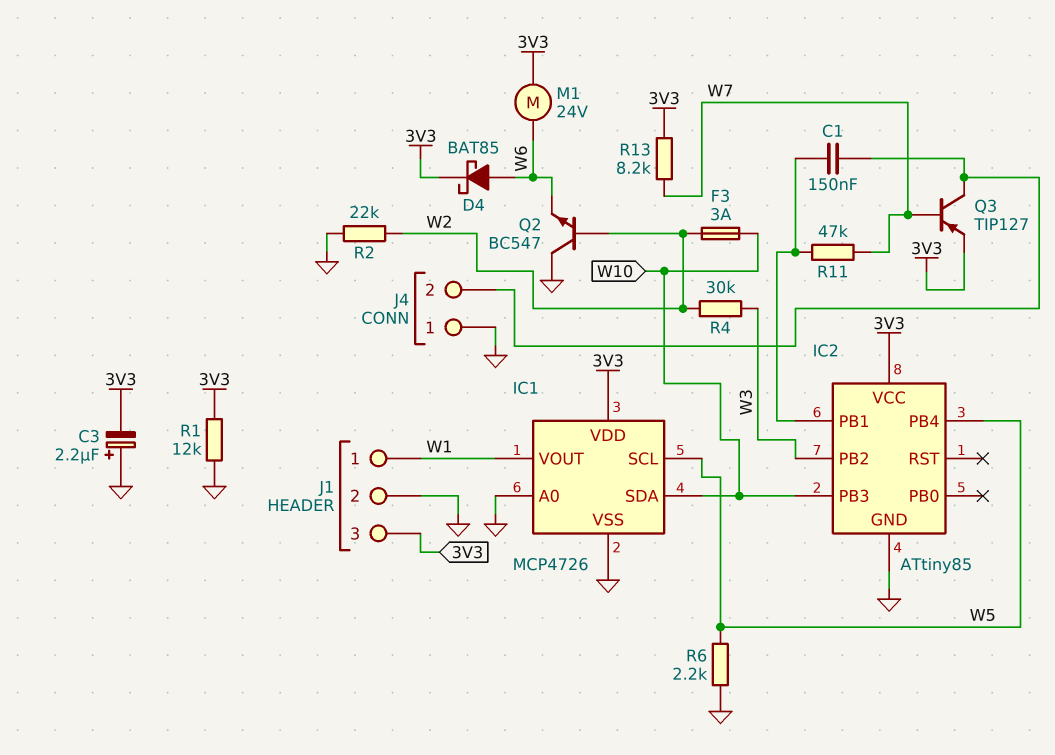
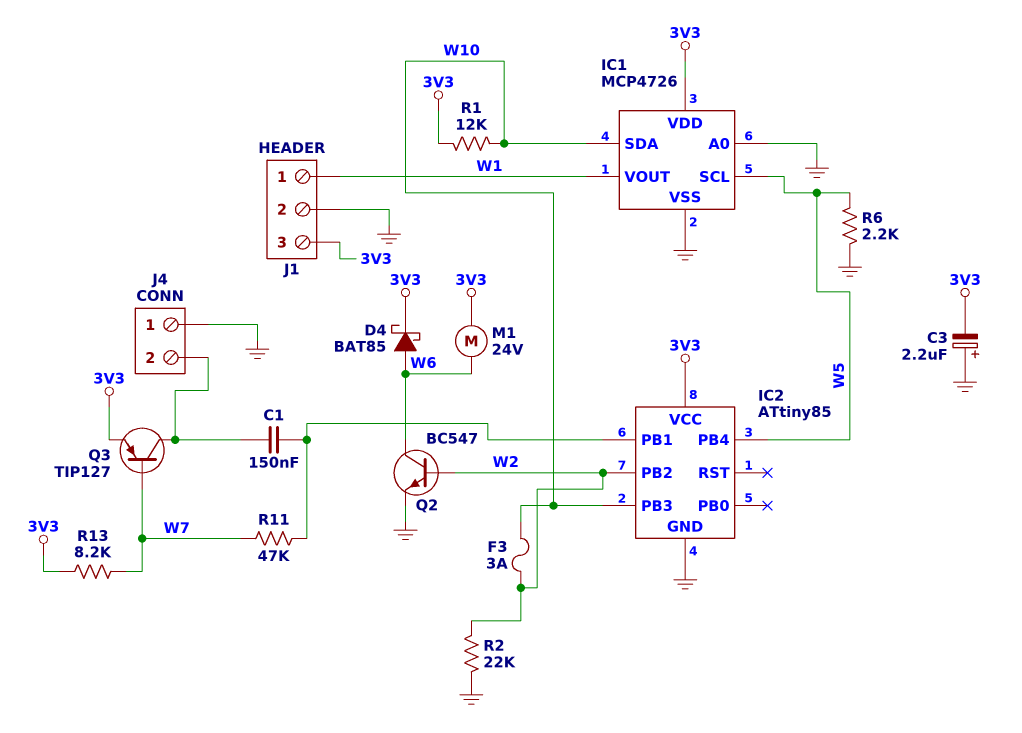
IC2 pin PB2: W3 -> W2
Q2: NPN BC547 (B W2, C GND, E W6) -> NPN BC547 (B W2, C W6, E GND)
R1: 12k (3V3, GND) -> 12k (3V3, W10)
R4: 30k (W2, W3) -> none

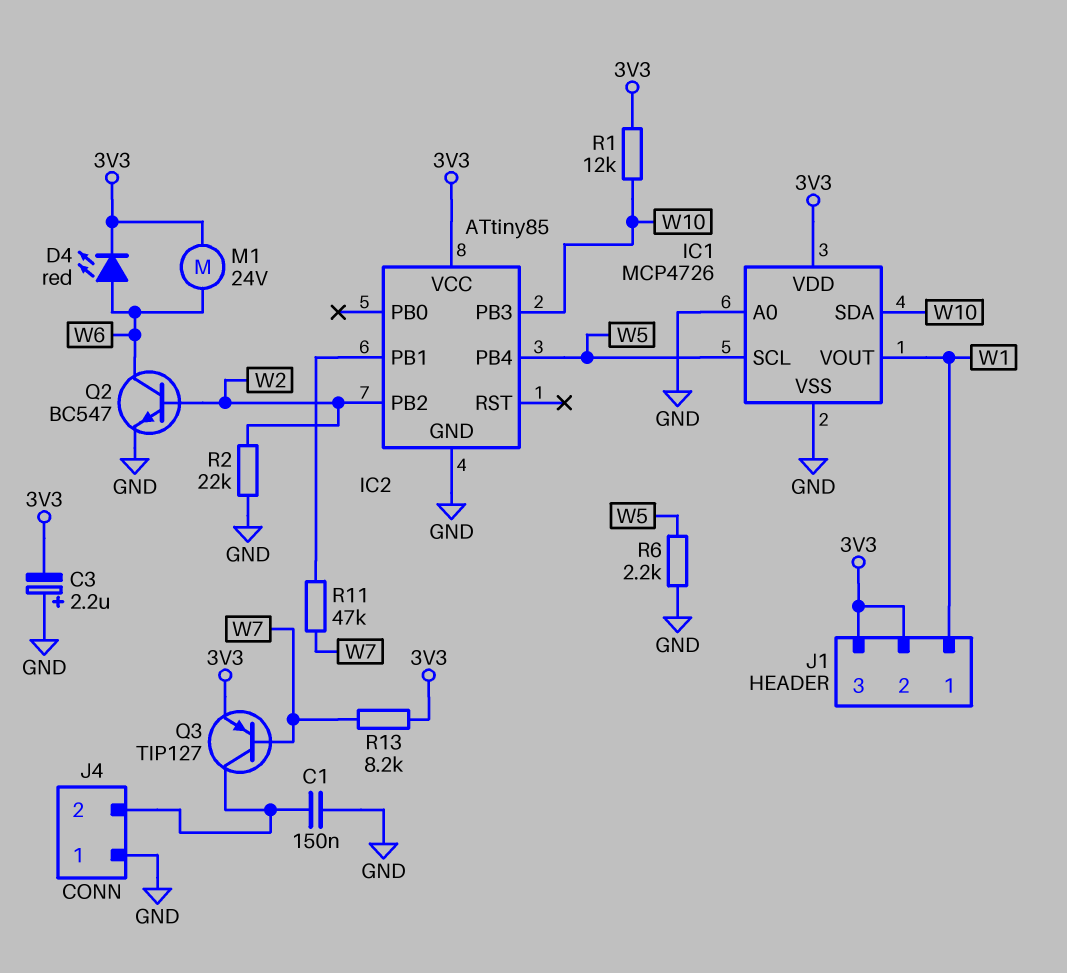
C1: 150nF (IC2/PB1, J4/2) -> 150nF (GND, J4/2)
D4: schottky BAT85 (A W6, K 3V3) -> LED red (A W6, K 3V3)
F3: 3A (W2, W10) -> none
J1 pin 2: GND -> 3V3

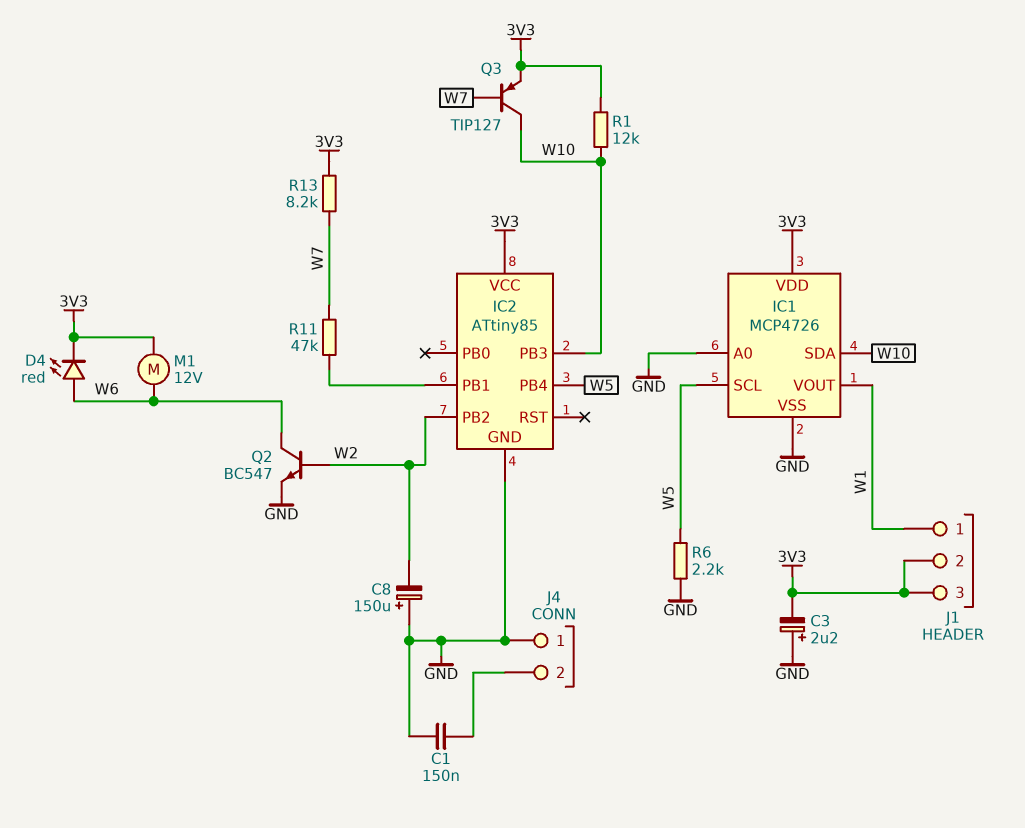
C8: none -> 150uF (plus GND, minus W2)
M1: motor 24V (3V3, W6) -> motor 12V (3V3, W6)
Q3: PNP TIP127 (B W7, C J4/2, E 3V3) -> PNP TIP127 (B W7, C W10, E 3V3)
R2: 22k (GND, W2) -> none

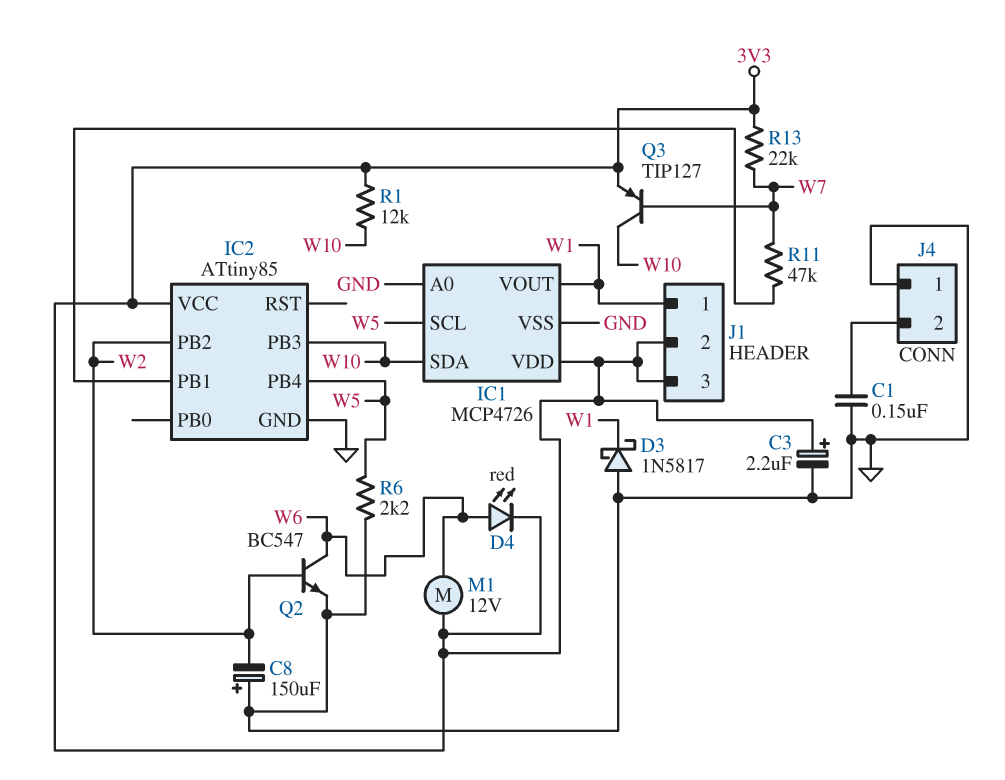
C3: 2.2uF (plus GND, minus 3V3) -> 2.2uF (plus 3V3, minus GND)
D3: none -> schottky 1N5817 (A GND, K W1)
R13: 8.2k (3V3, W7) -> 22k (3V3, W7)

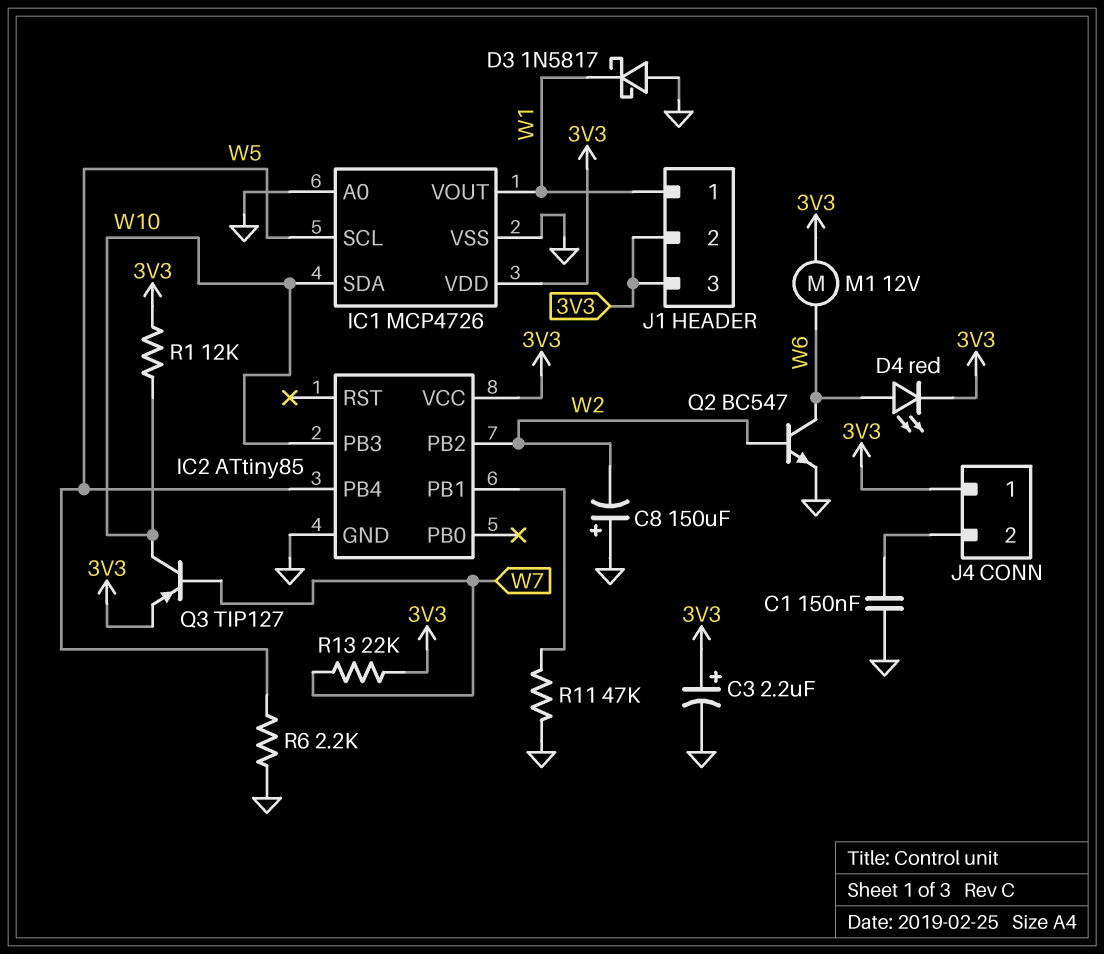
J4 pin 1: GND -> 3V3
R11: 47k (IC2/PB1, W7) -> 47k (GND, IC2/PB1)

